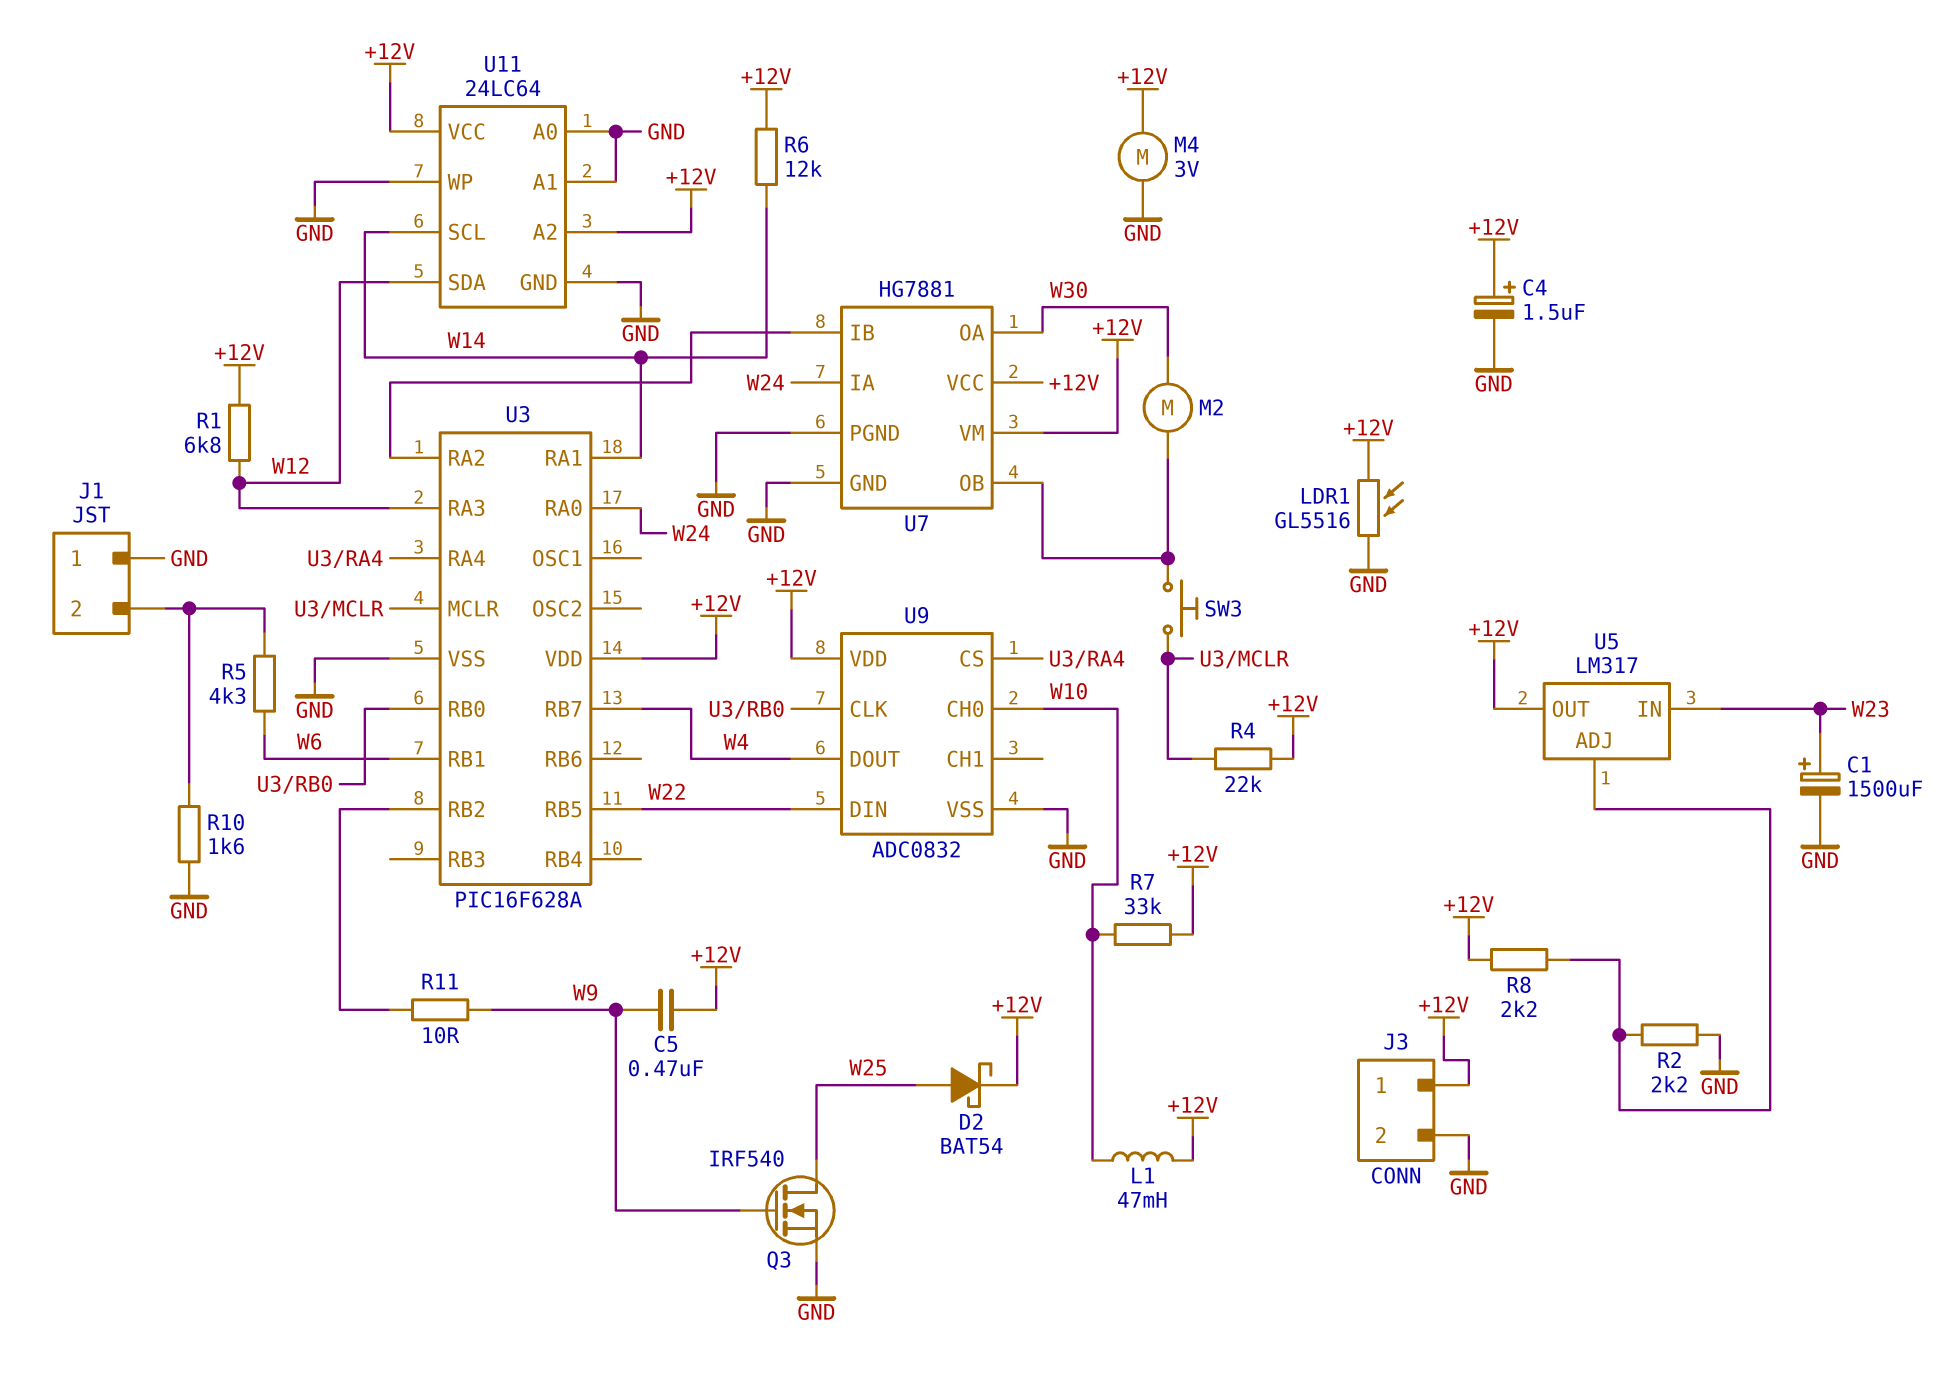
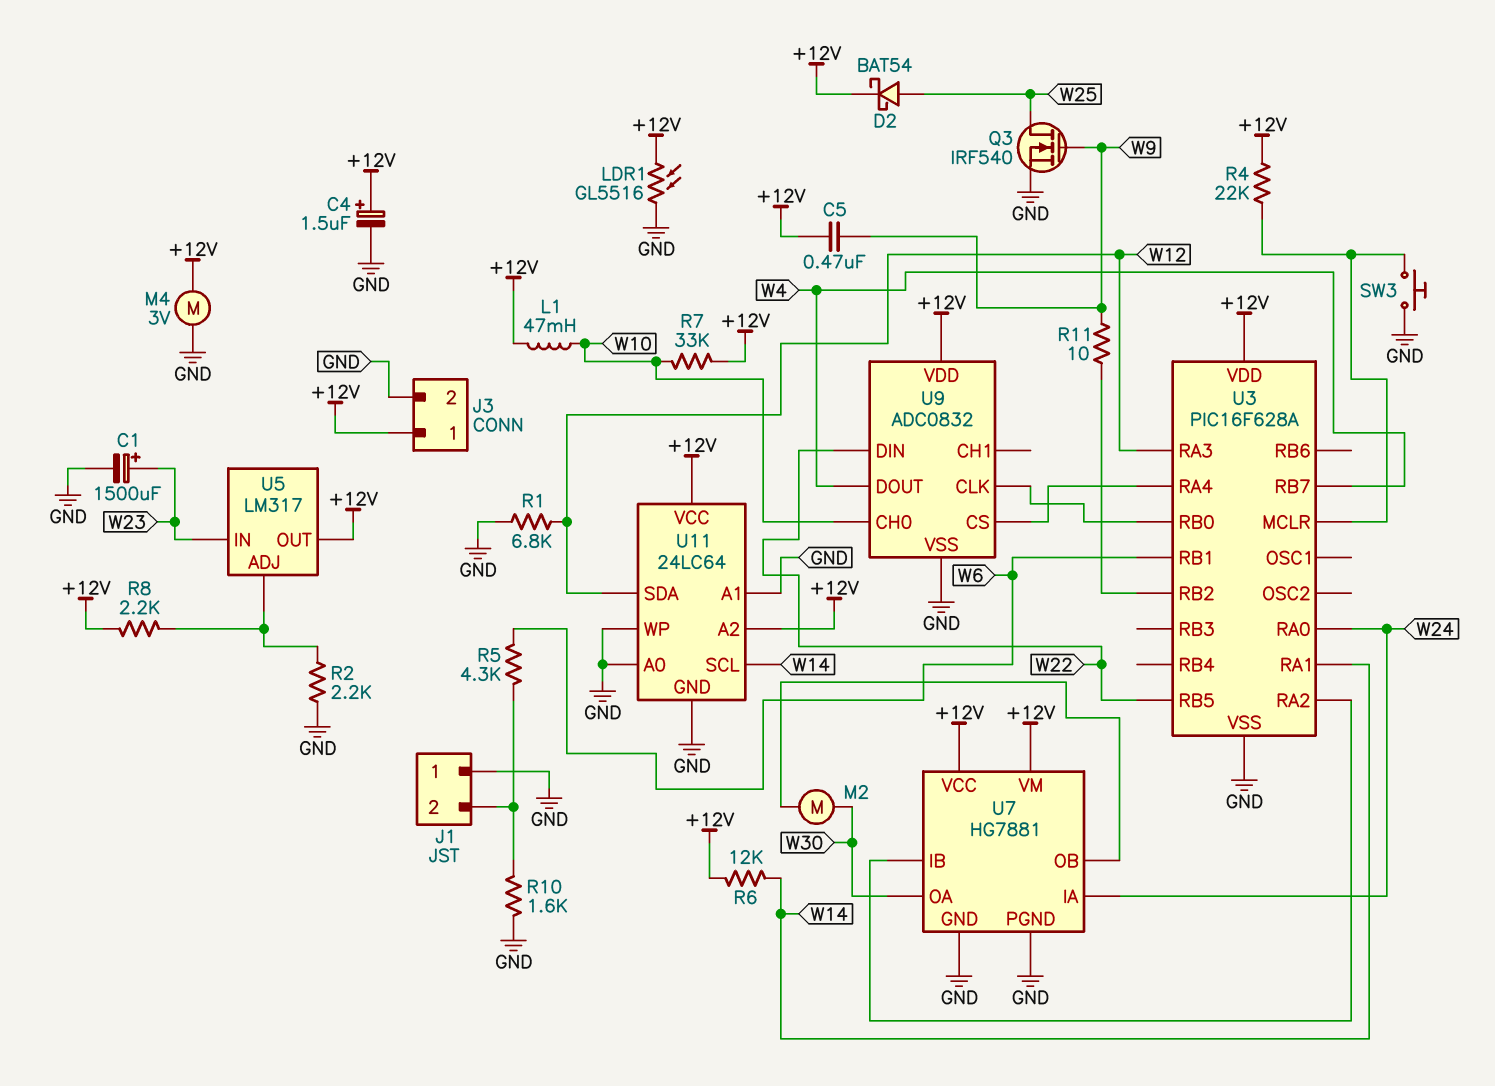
R1: 6.8k (+12V, W12) -> 6.8k (GND, W12)
SW3: button (U3/MCLR, U7/OB) -> button (GND, U3/MCLR)

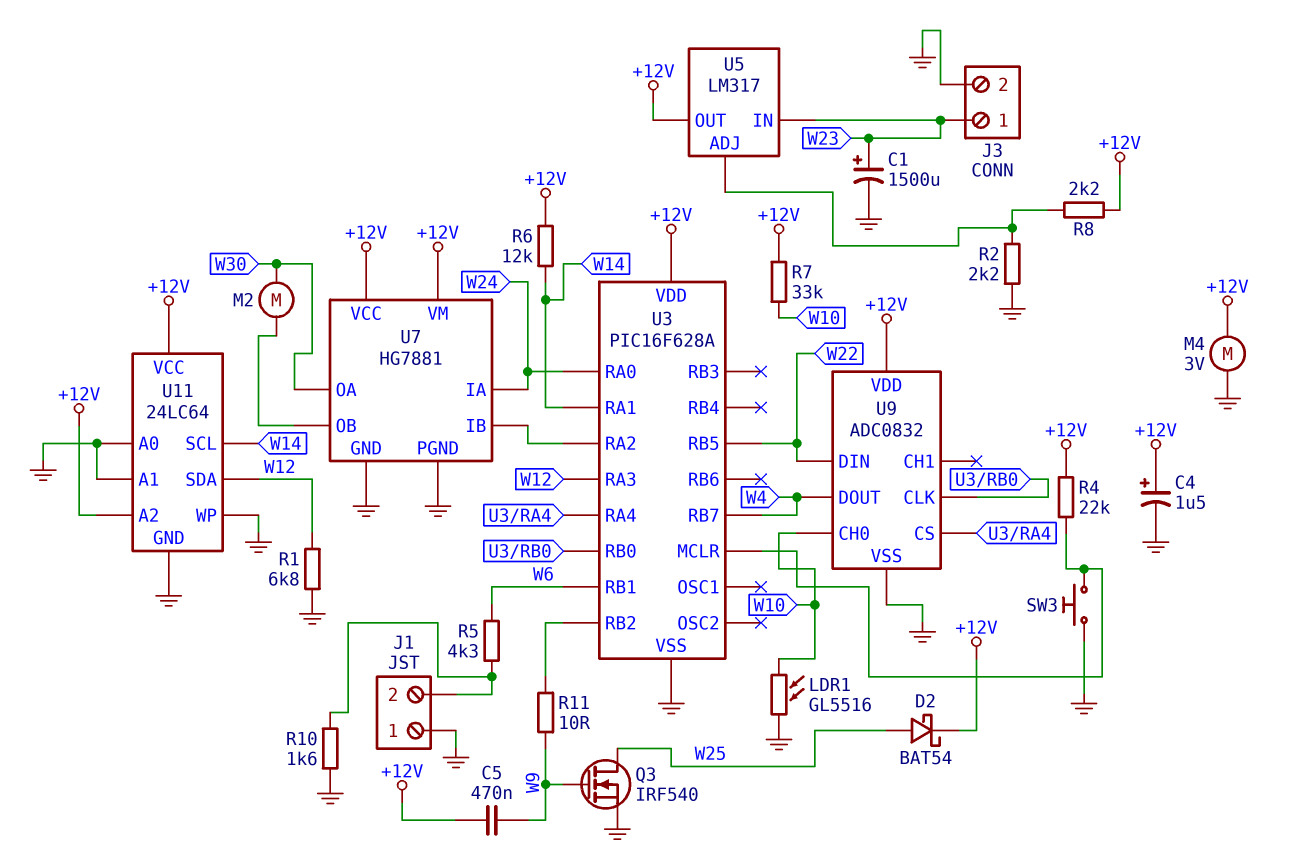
J3 pin 1: +12V -> W23
L1: 47mH (+12V, W10) -> none
LDR1: GL5516 (+12V, GND) -> GL5516 (GND, W10)

